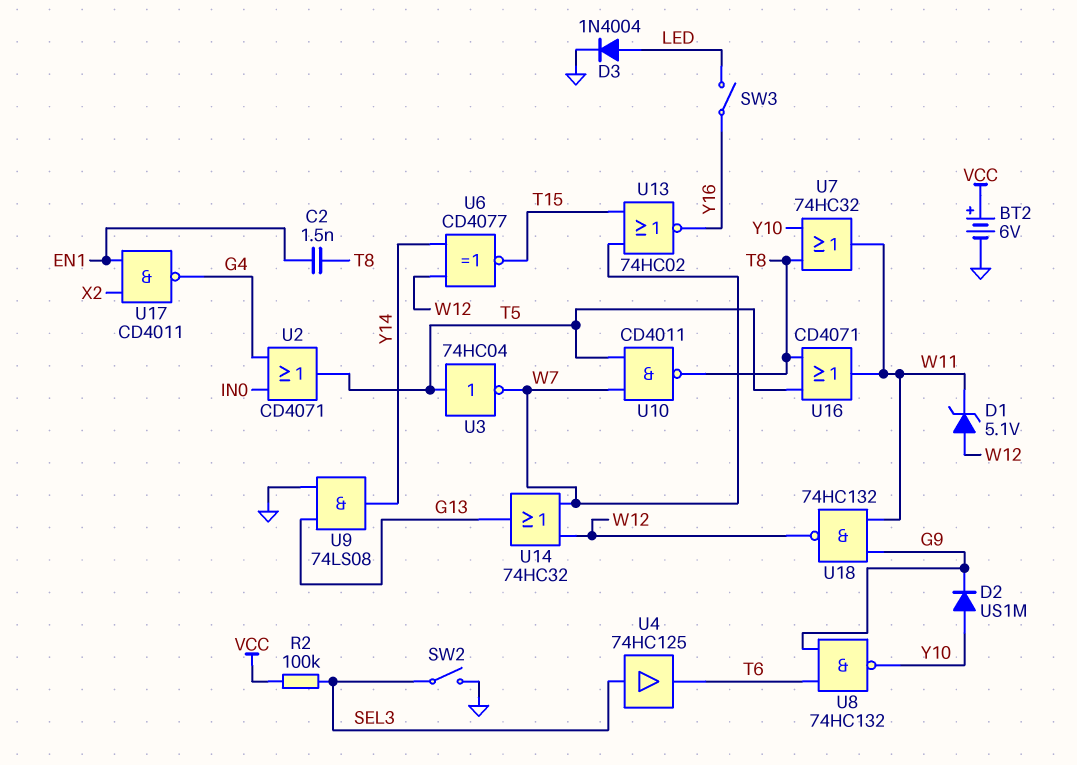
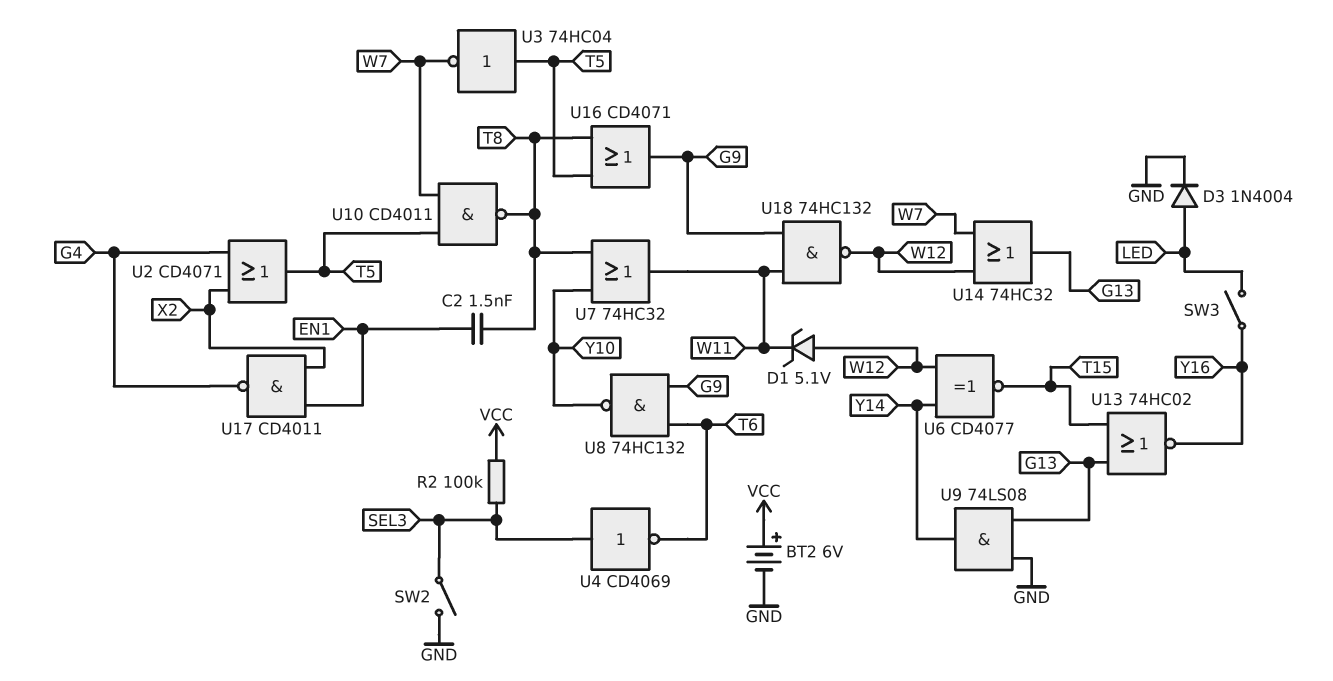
D2: diode US1M (A Y10, K G9) -> none
U2: OR CD4071 (in G4, in IN0, out T5) -> OR CD4071 (in G4, in X2, out T5)
U4: buffer 74HC125 (in SEL3, out T6) -> NOT CD4069 (in SEL3, out T6)
U13: NOR 74HC02 (in T15, in W7, out Y16) -> NOR 74HC02 (in G13, in T15, out Y16)
U16: OR CD4071 (in T5, in T8, out W11) -> OR CD4071 (in T5, in T8, out G9)

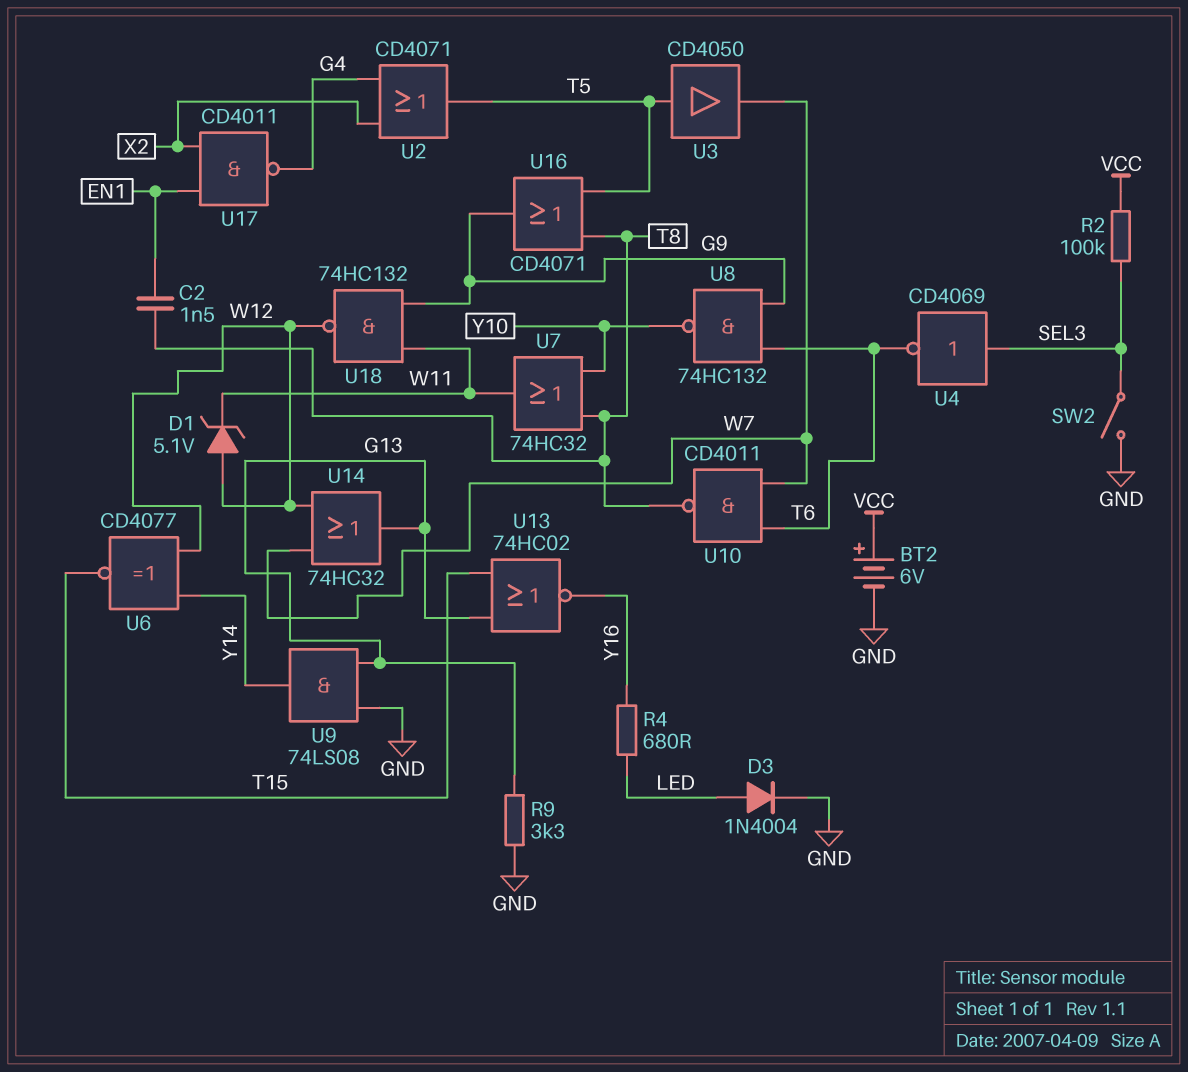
R4: none -> 680 (LED, Y16)
R9: none -> 3.3k (G13, GND)
SW3: switch (LED, Y16) -> none
U3: NOT 74HC04 (in T5, out W7) -> buffer CD4050 (in T5, out W7)
U10: NAND CD4011 (in T5, in W7, out T8) -> NAND CD4011 (in T6, in W7, out T8)

